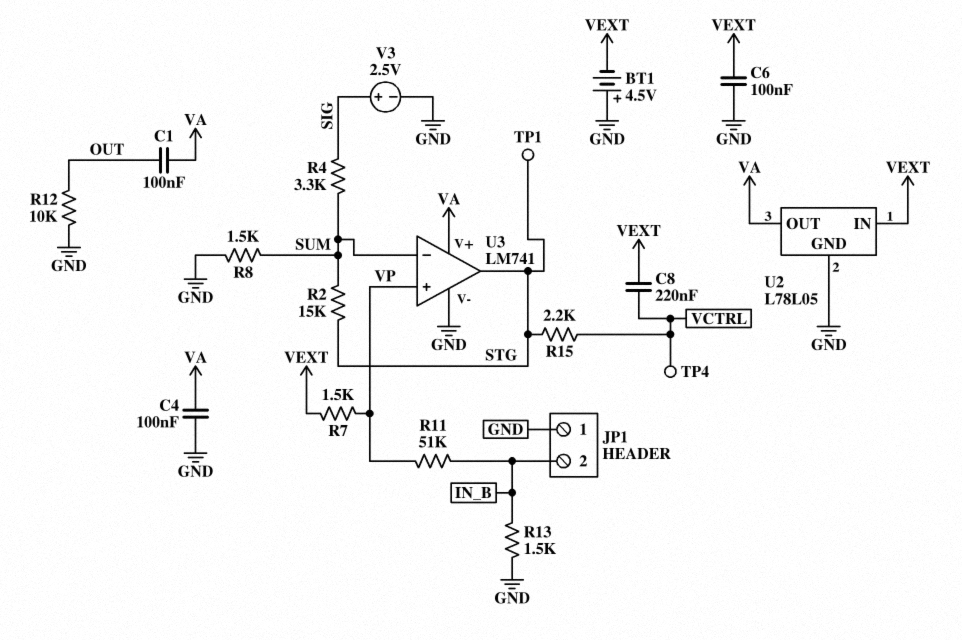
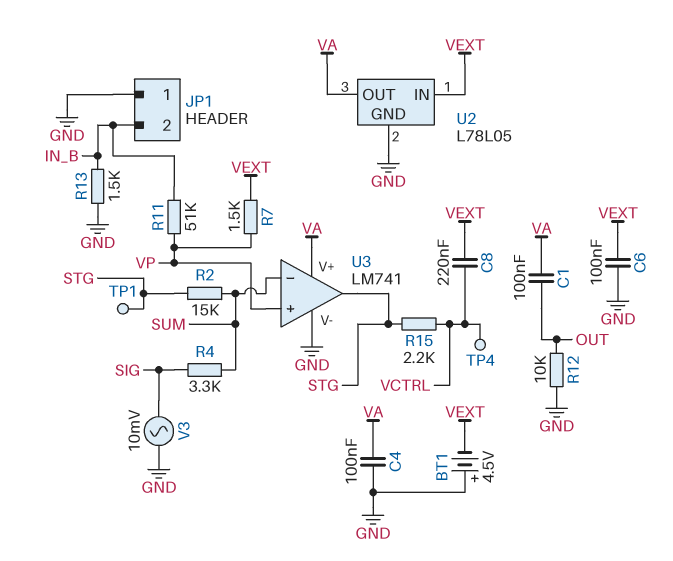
R8: 1.5k (GND, SUM) -> none
V3: 2.5V (plus SIG, minus GND) -> AC 10mV (GND, SIG)

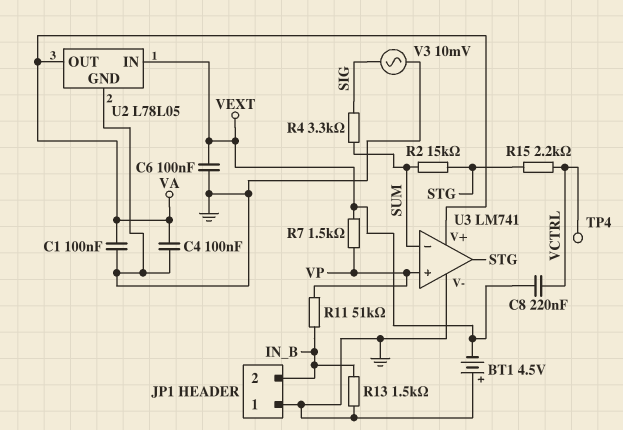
C1: 100nF (OUT, VA) -> 100nF (GND, VA)
R12: 10k (GND, OUT) -> none
TP1: test point (STG) -> none

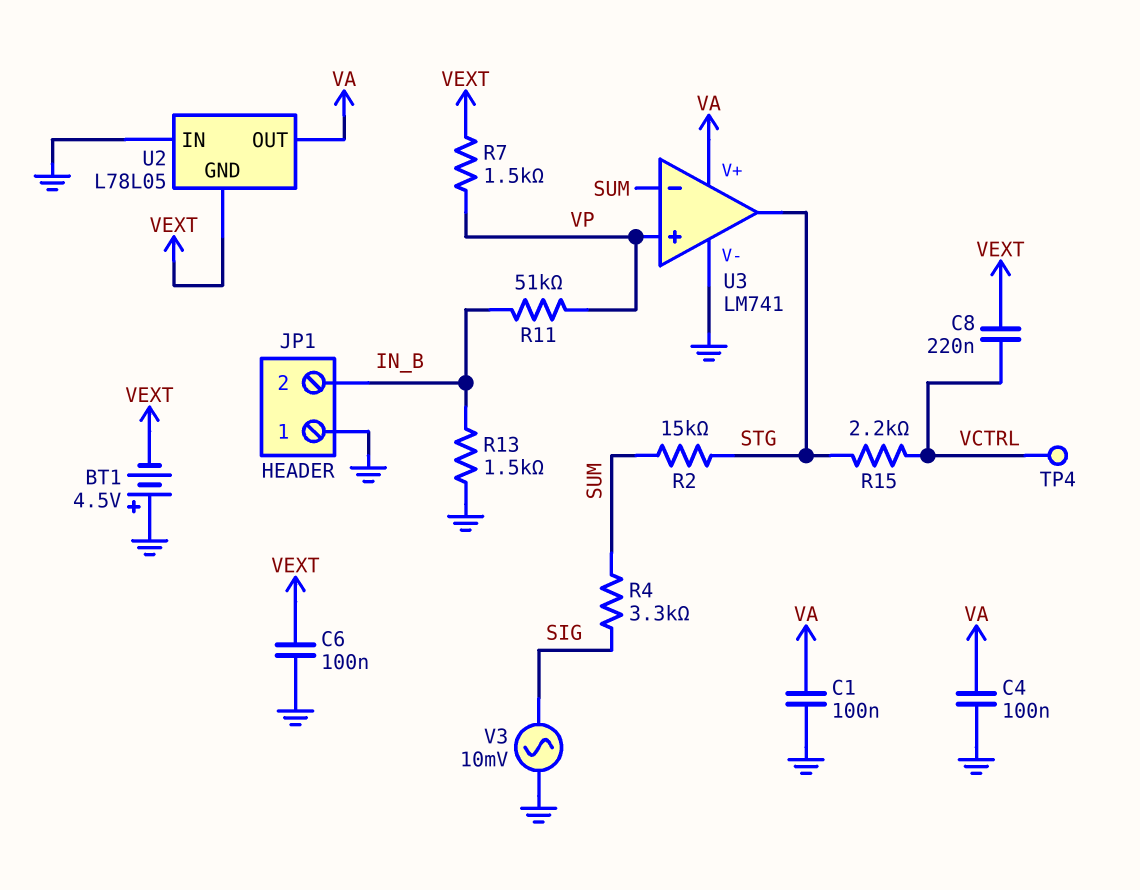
U2 pin GND: GND -> VEXT
U2 pin IN: VEXT -> GND

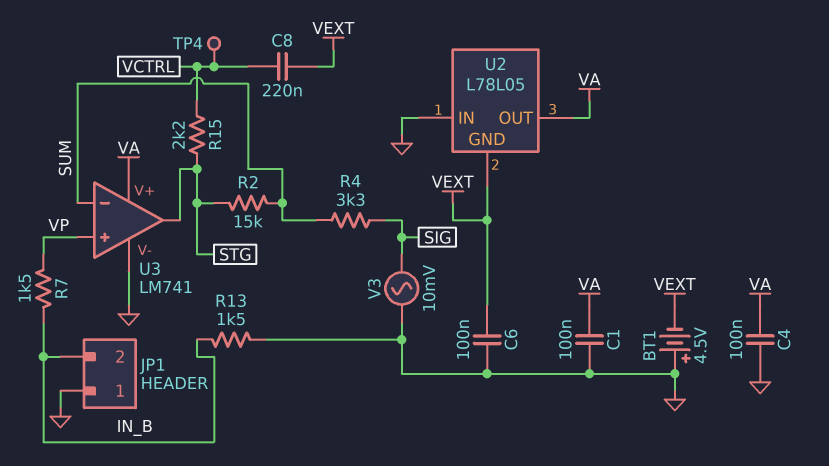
R7: 1.5k (VEXT, VP) -> 1.5k (IN_B, VP)
R11: 51k (IN_B, VP) -> none

